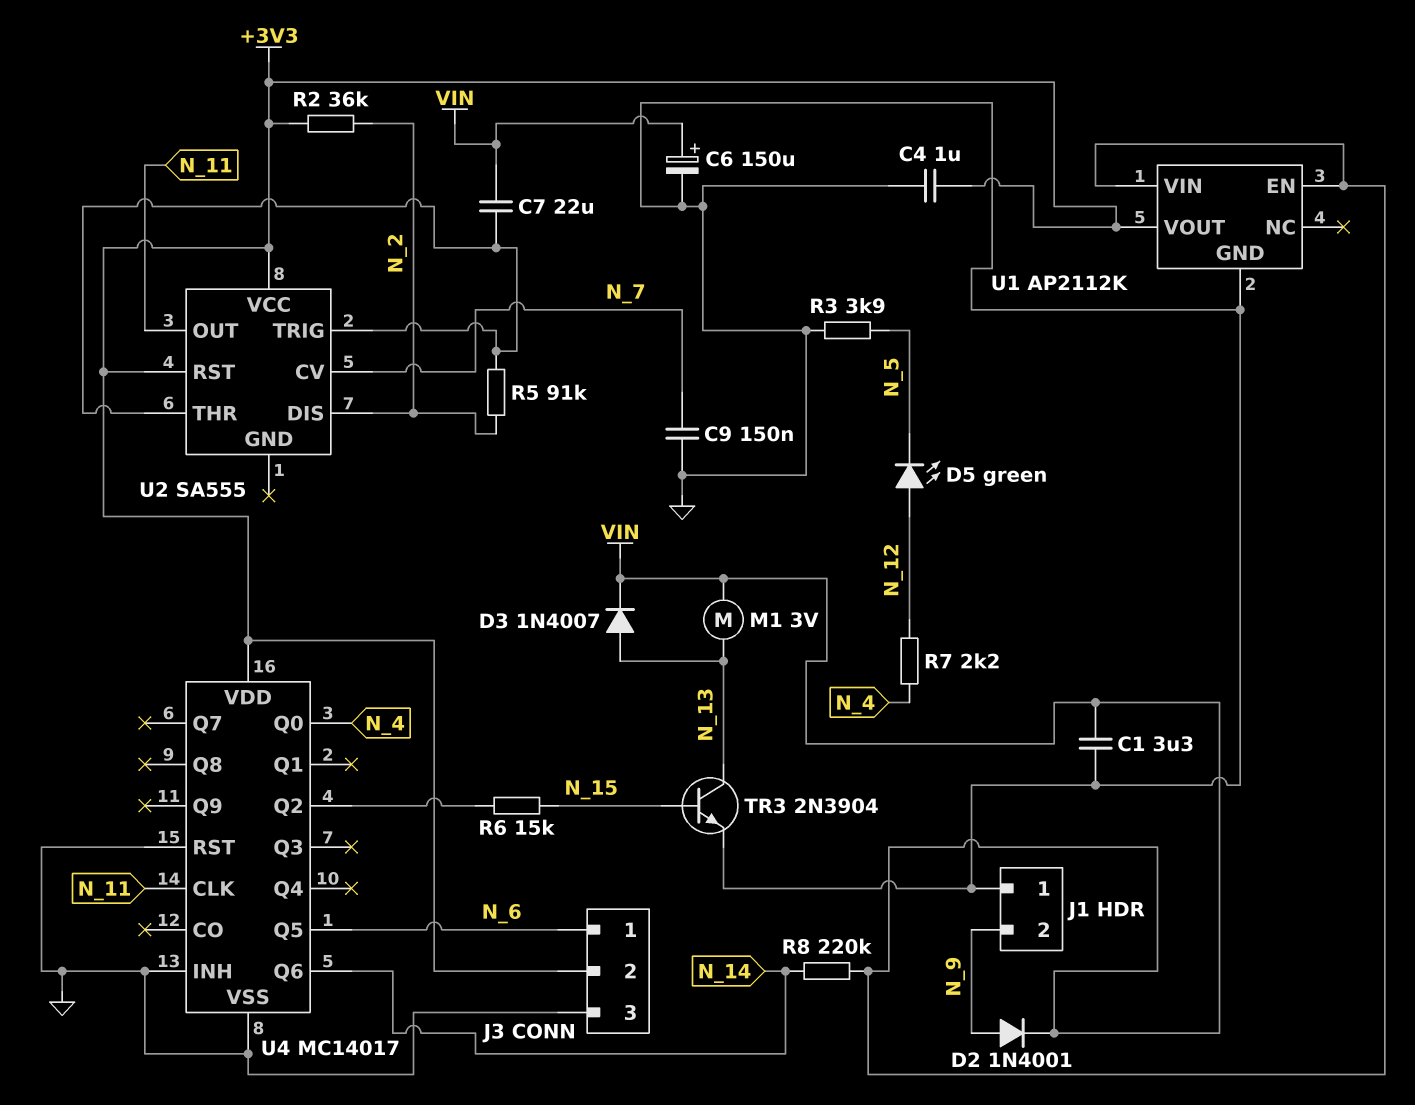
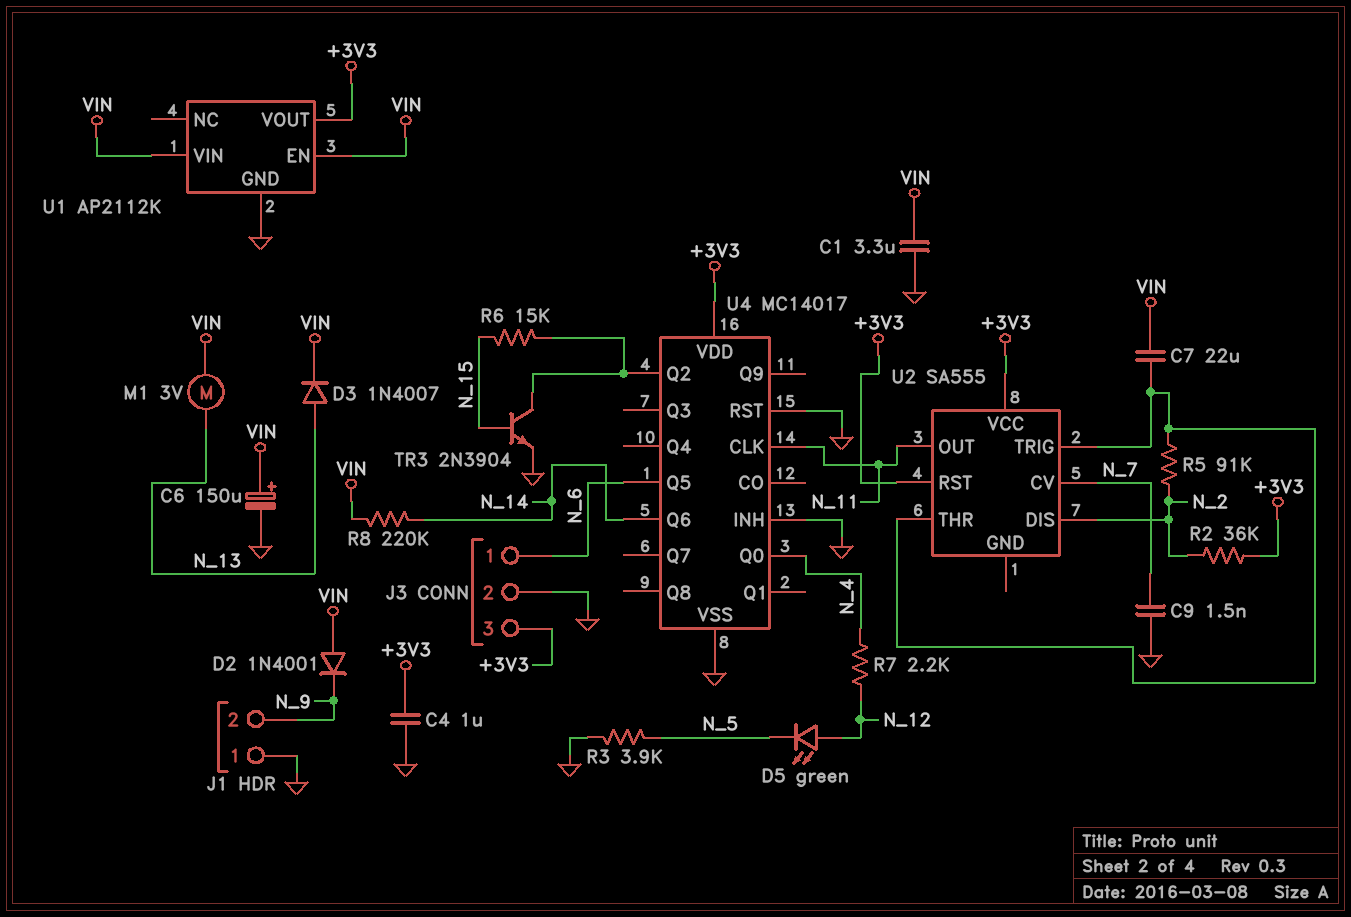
C9: 150nF (GND, N_7) -> 1.5nF (GND, N_7)
D2: diode 1N4001 (A N_9, K VIN) -> diode 1N4001 (A VIN, K N_9)
J3 pin 2: +3V3 -> GND
J3 pin 3: GND -> +3V3
TR3: NPN 2N3904 (B N_15, C N_13, E GND) -> NPN 2N3904 (B N_15, C U4/Q2, E GND)

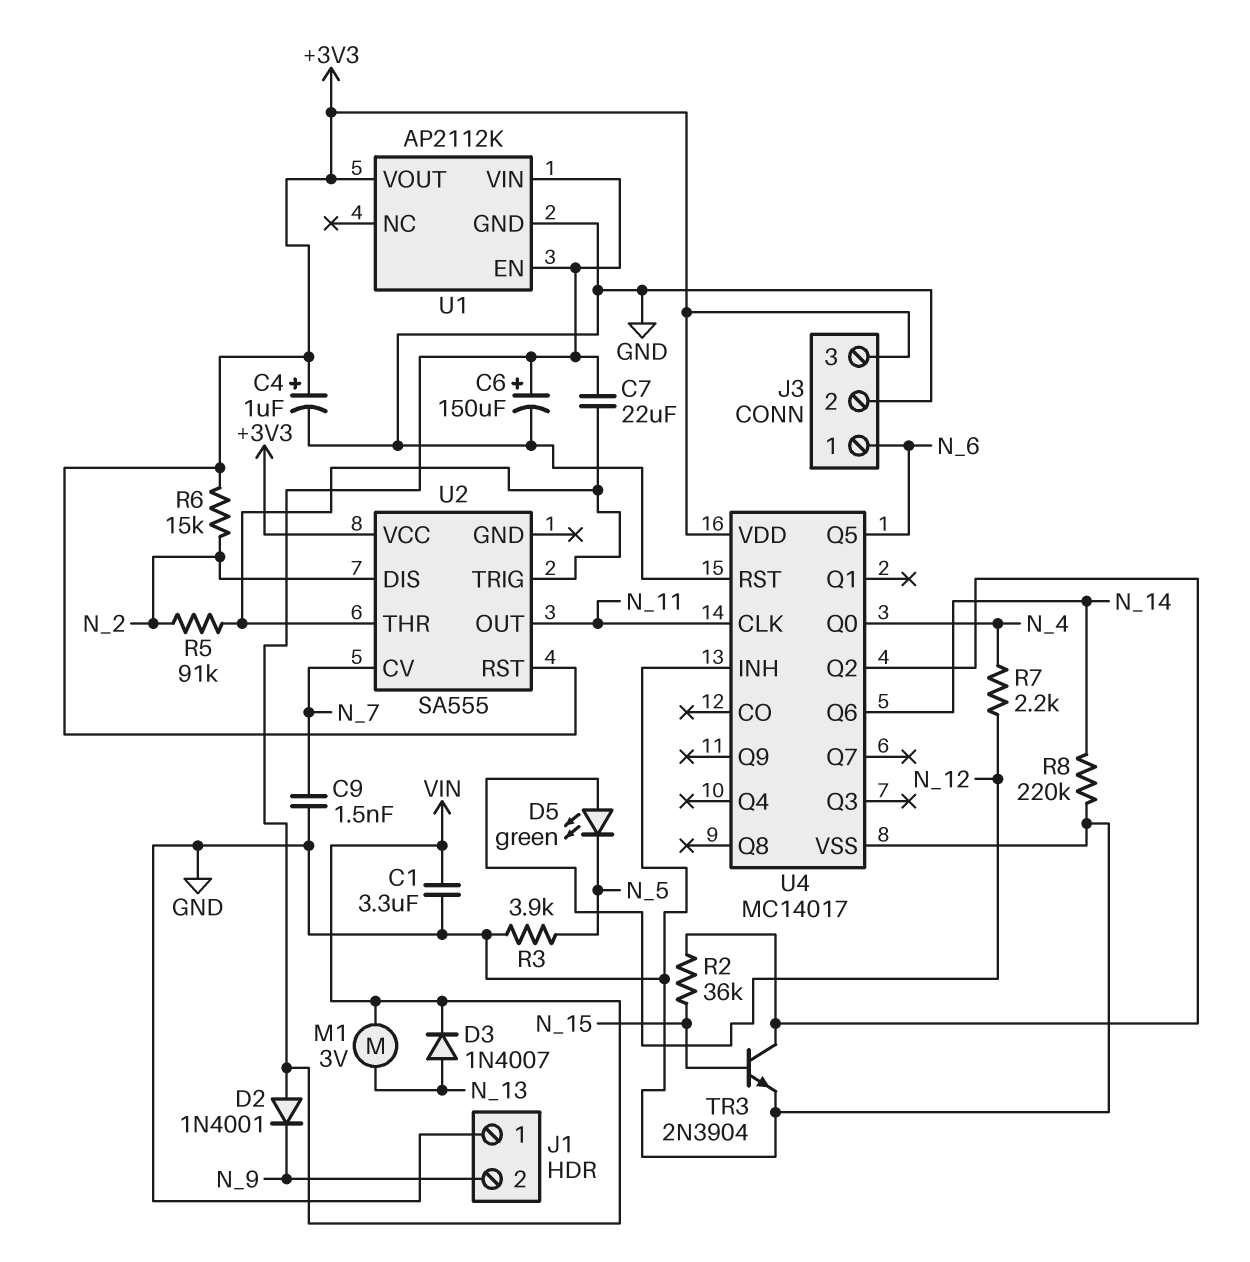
C4: 1uF (+3V3, GND) -> 1uF (plus +3V3, minus GND)
R2: 36k (+3V3, N_2) -> 36k (N_15, U4/Q2)
R6: 15k (N_15, U4/Q2) -> 15k (+3V3, N_2)
R8: 220k (N_14, VIN) -> 220k (GND, N_14)

